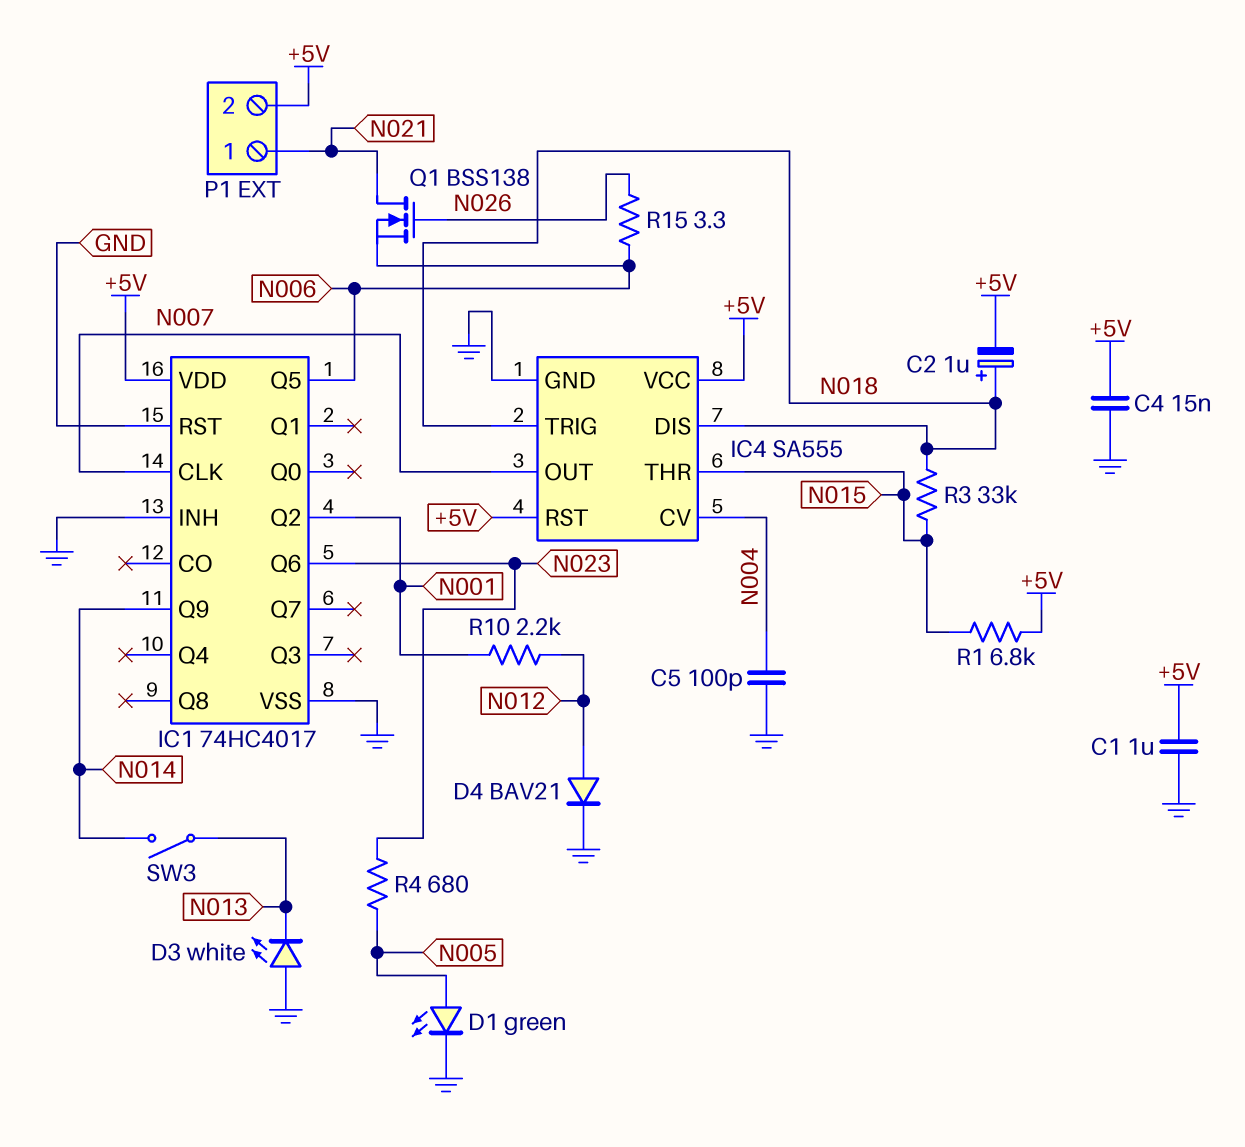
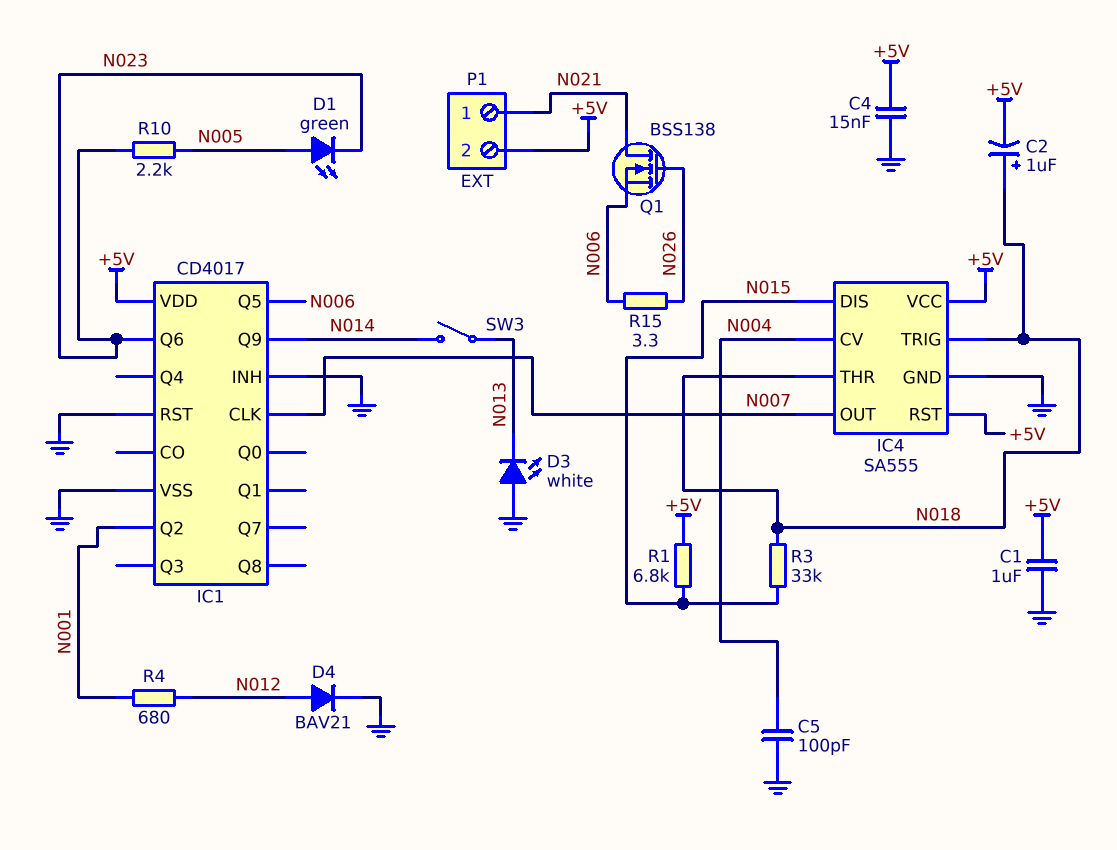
D1: LED green (A N005, K GND) -> LED green (A N005, K N023)
IC1: 74HC4017 -> CD4017
IC4 pin DIS: N018 -> N015
IC4 pin THR: N015 -> N018
R4: 680 (N005, N023) -> 680 (N001, N012)
R10: 2.2k (N001, N012) -> 2.2k (N005, N023)

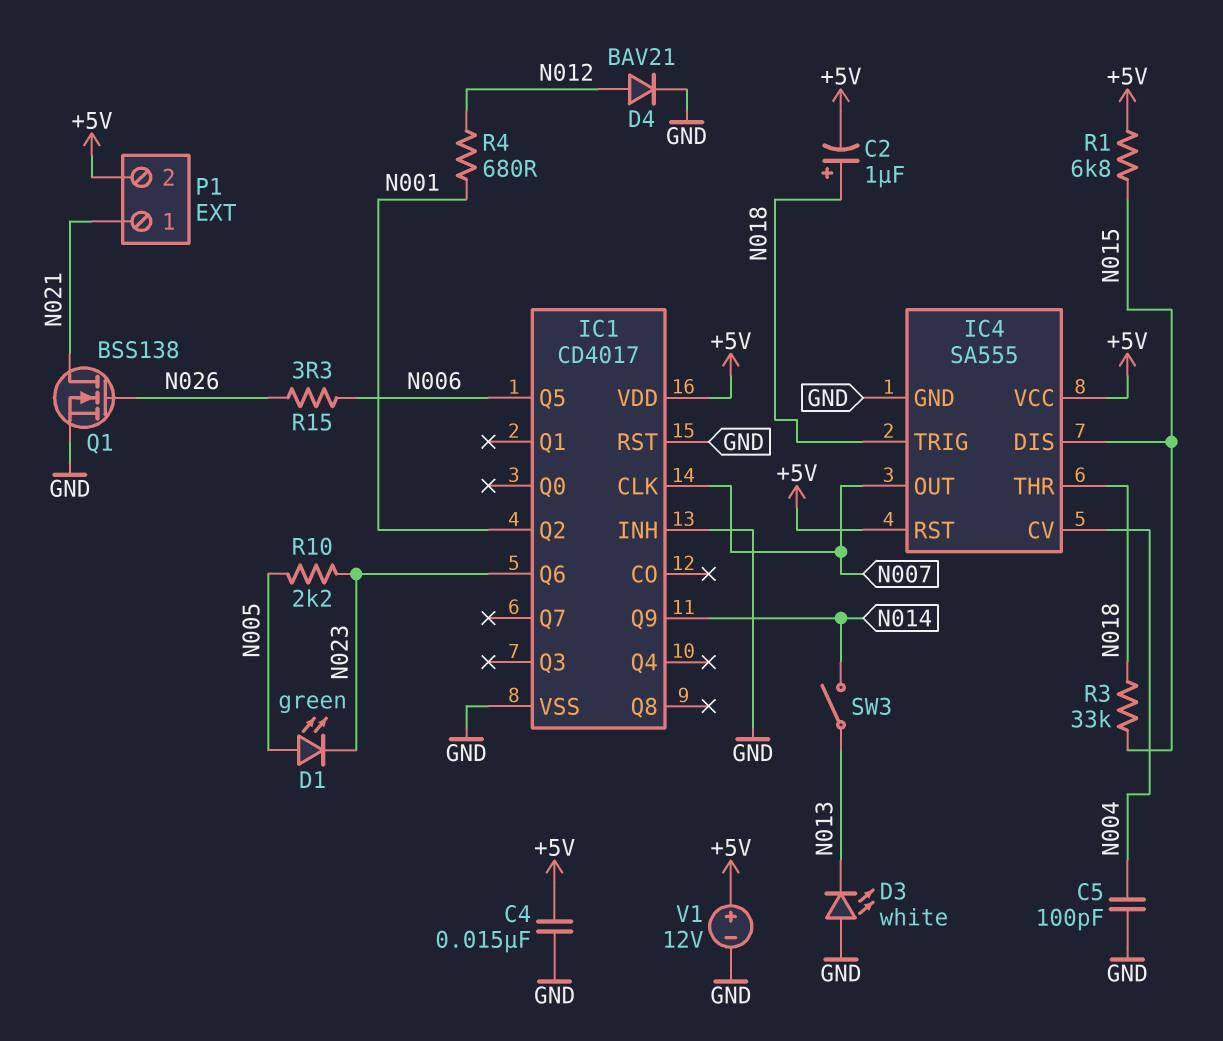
C1: 1uF (+5V, GND) -> none
Q1: NMOS BSS138 (G N026, D N021, S N006) -> NMOS BSS138 (G N026, D N021, S GND)
V1: none -> 12V (plus +5V, minus GND)

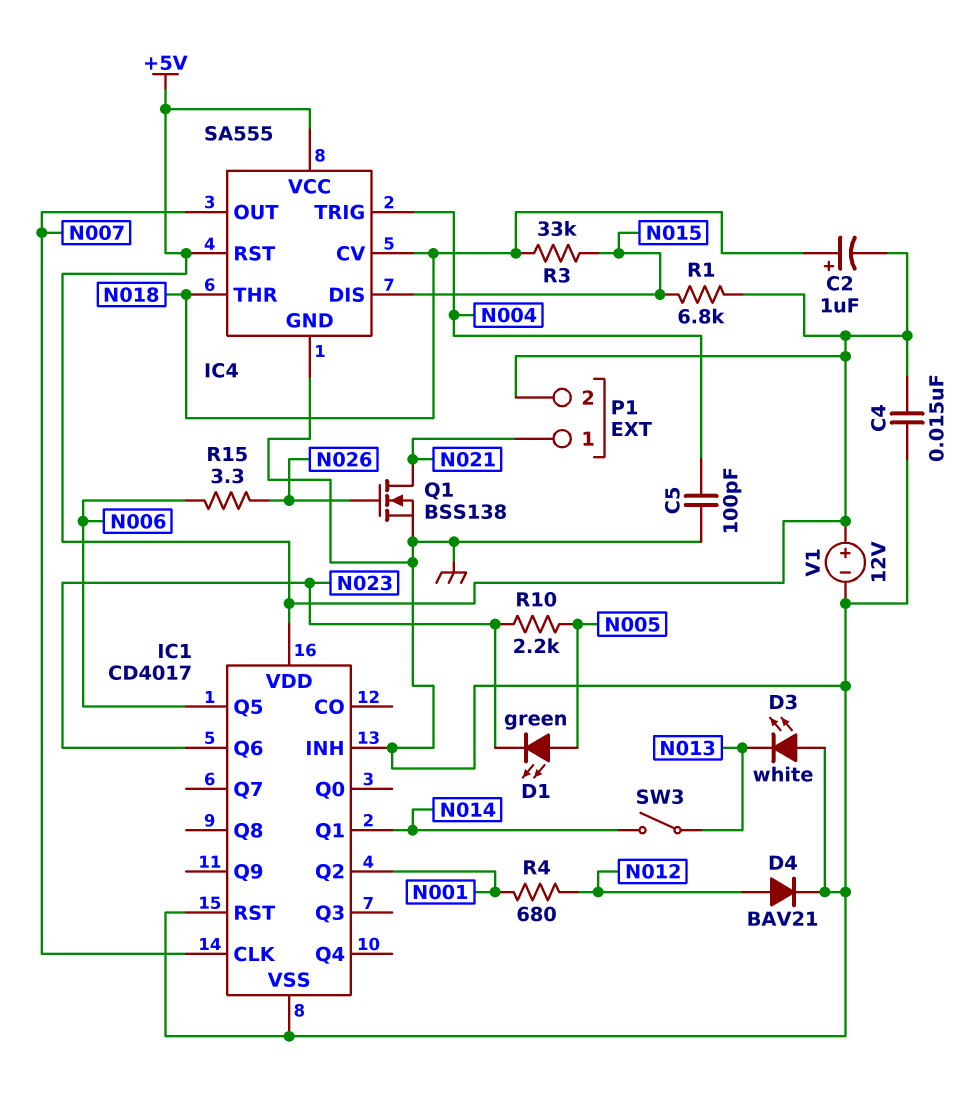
IC1 pin Q1: none -> N014
IC1 pin Q9: N014 -> none
IC4 pin CV: N004 -> N018
IC4 pin TRIG: N018 -> N004

